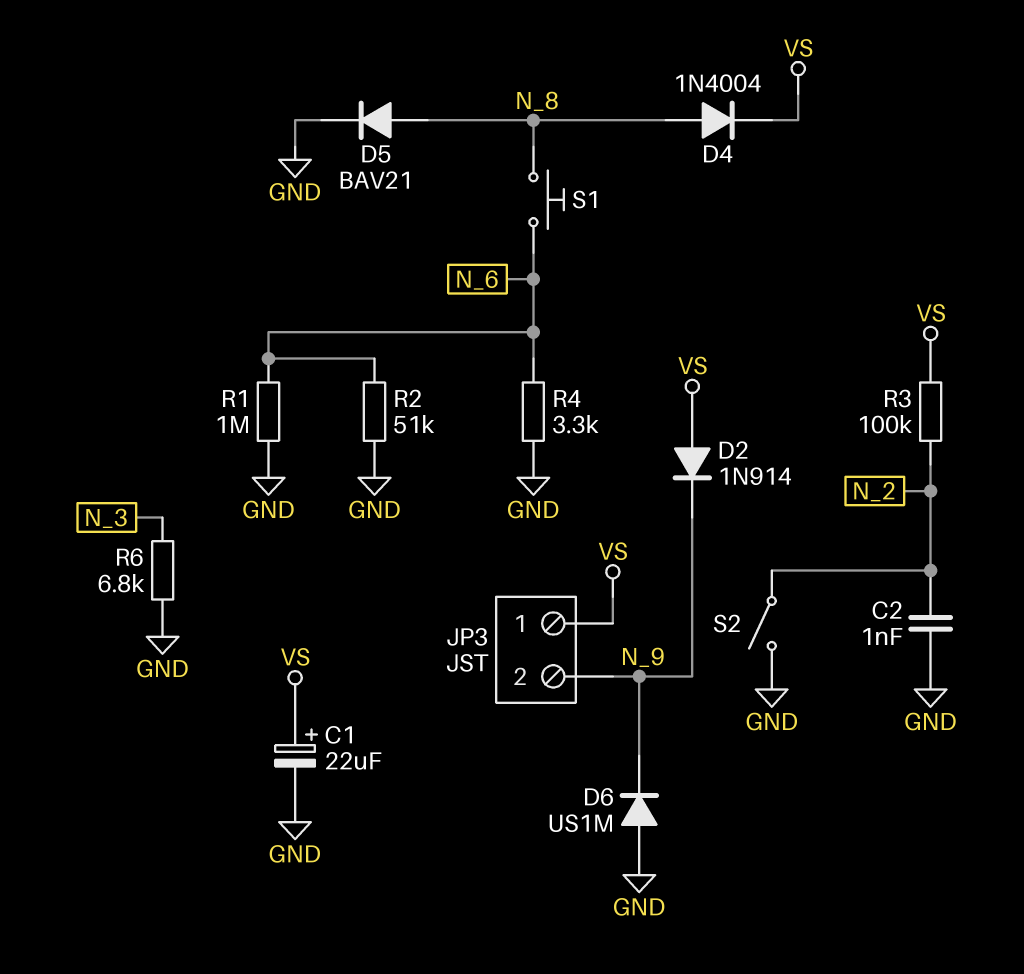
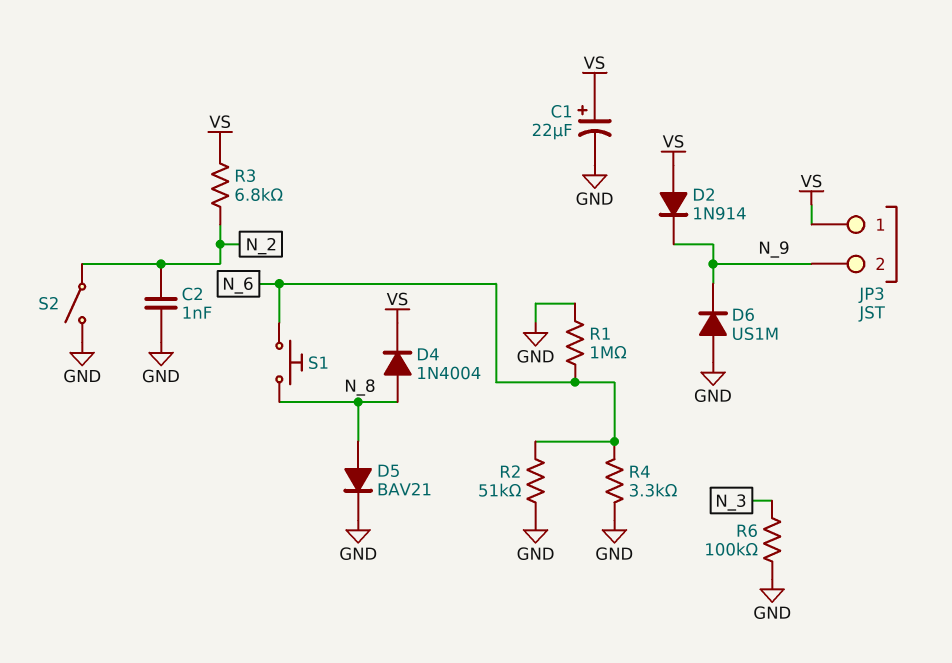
R3: 100k (N_2, VS) -> 6.8k (N_2, VS)
R6: 6.8k (GND, N_3) -> 100k (GND, N_3)

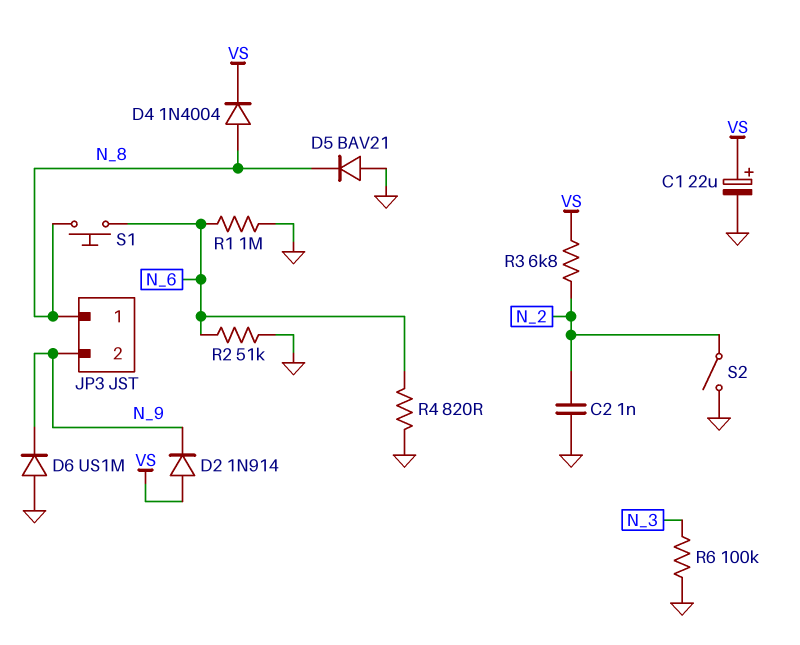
D5: diode BAV21 (A N_8, K GND) -> diode BAV21 (A GND, K N_8)
JP3 pin 1: VS -> N_8
R4: 3.3k (GND, N_6) -> 820 (GND, N_6)

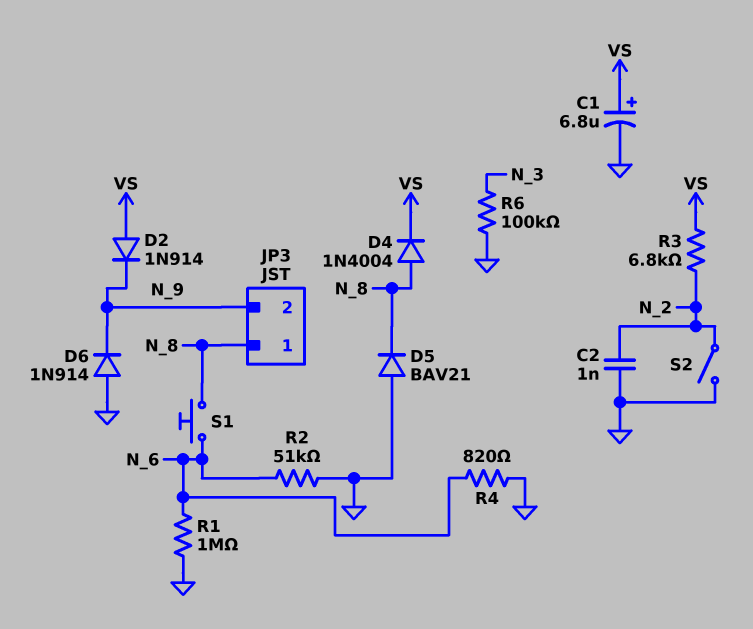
C1: 22uF (plus VS, minus GND) -> 6.8uF (plus VS, minus GND)
D6: diode US1M (A GND, K N_9) -> diode 1N914 (A GND, K N_9)

